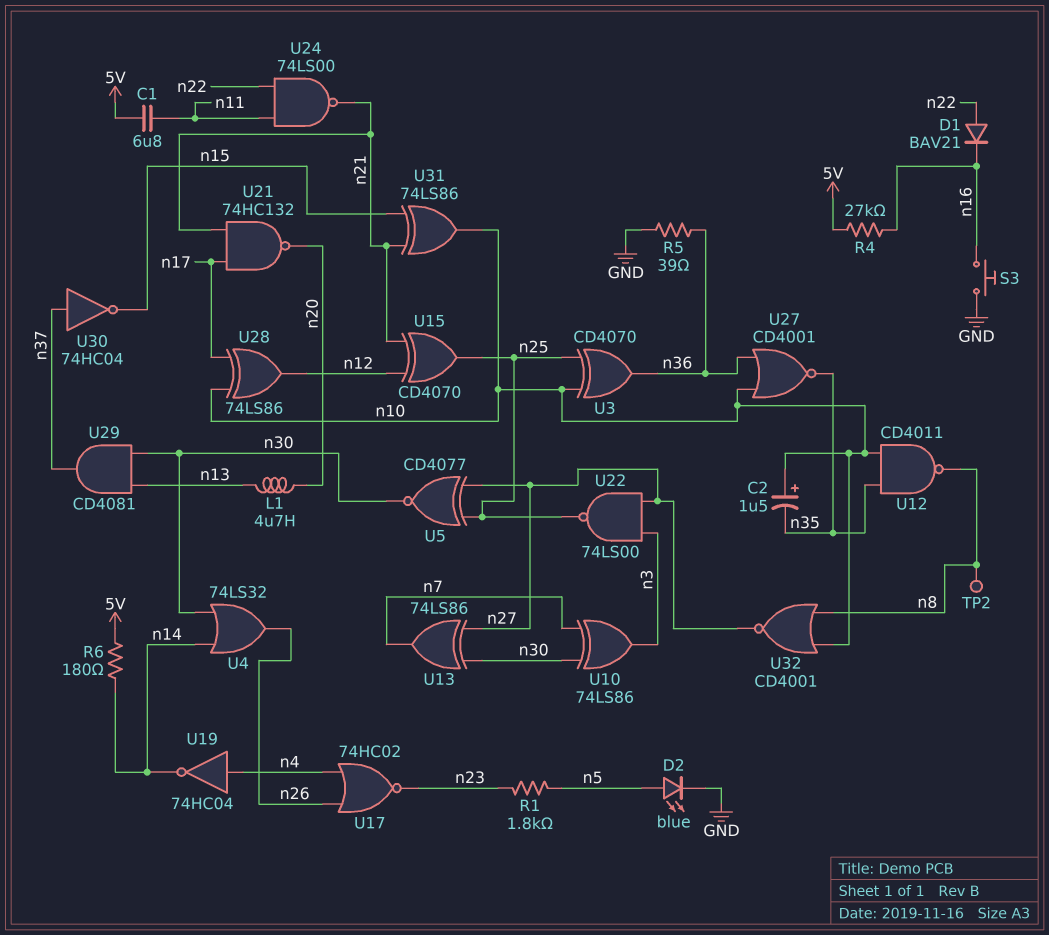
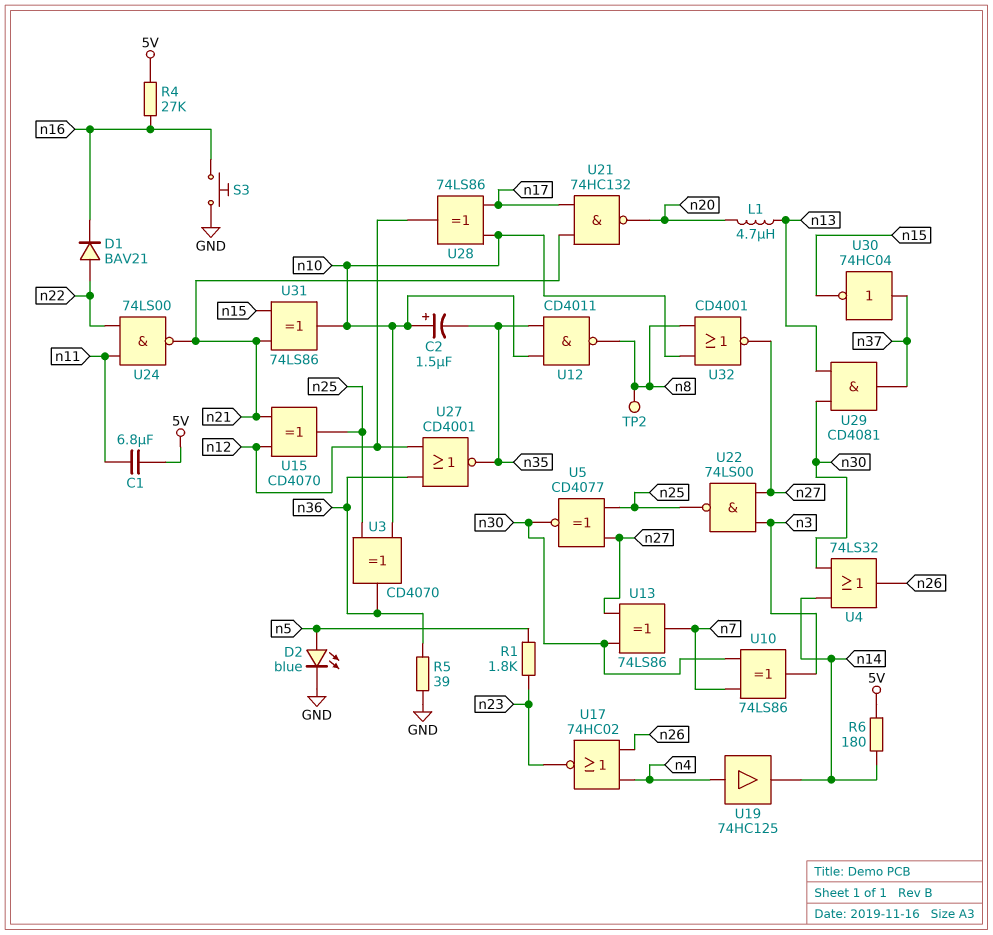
U19: NOT 74HC04 (in n4, out n14) -> buffer 74HC125 (in n4, out n14)
U27: NOR CD4001 (in n10, in n36, out n35) -> NOR CD4001 (in n12, in n36, out n35)

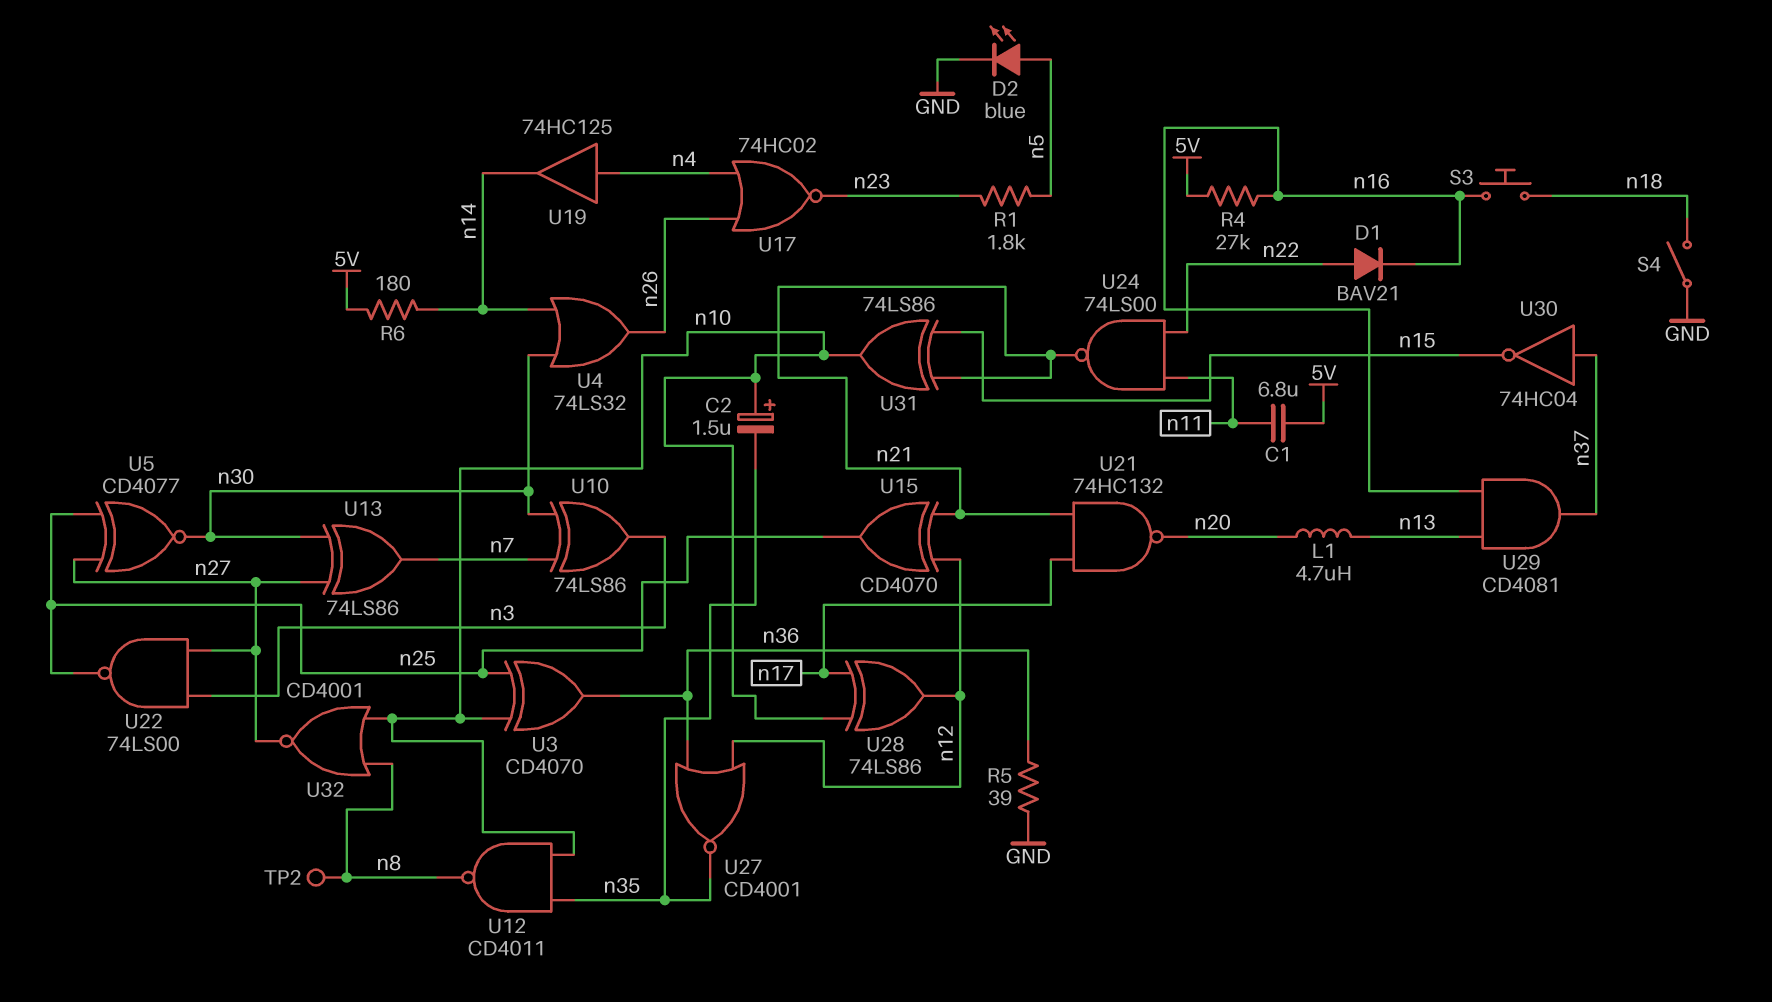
S3: button (GND, n16) -> button (n16, n18)
S4: none -> switch (GND, n18)
U29: AND CD4081 (in n13, in n30, out n37) -> AND CD4081 (in n13, in n16, out n37)

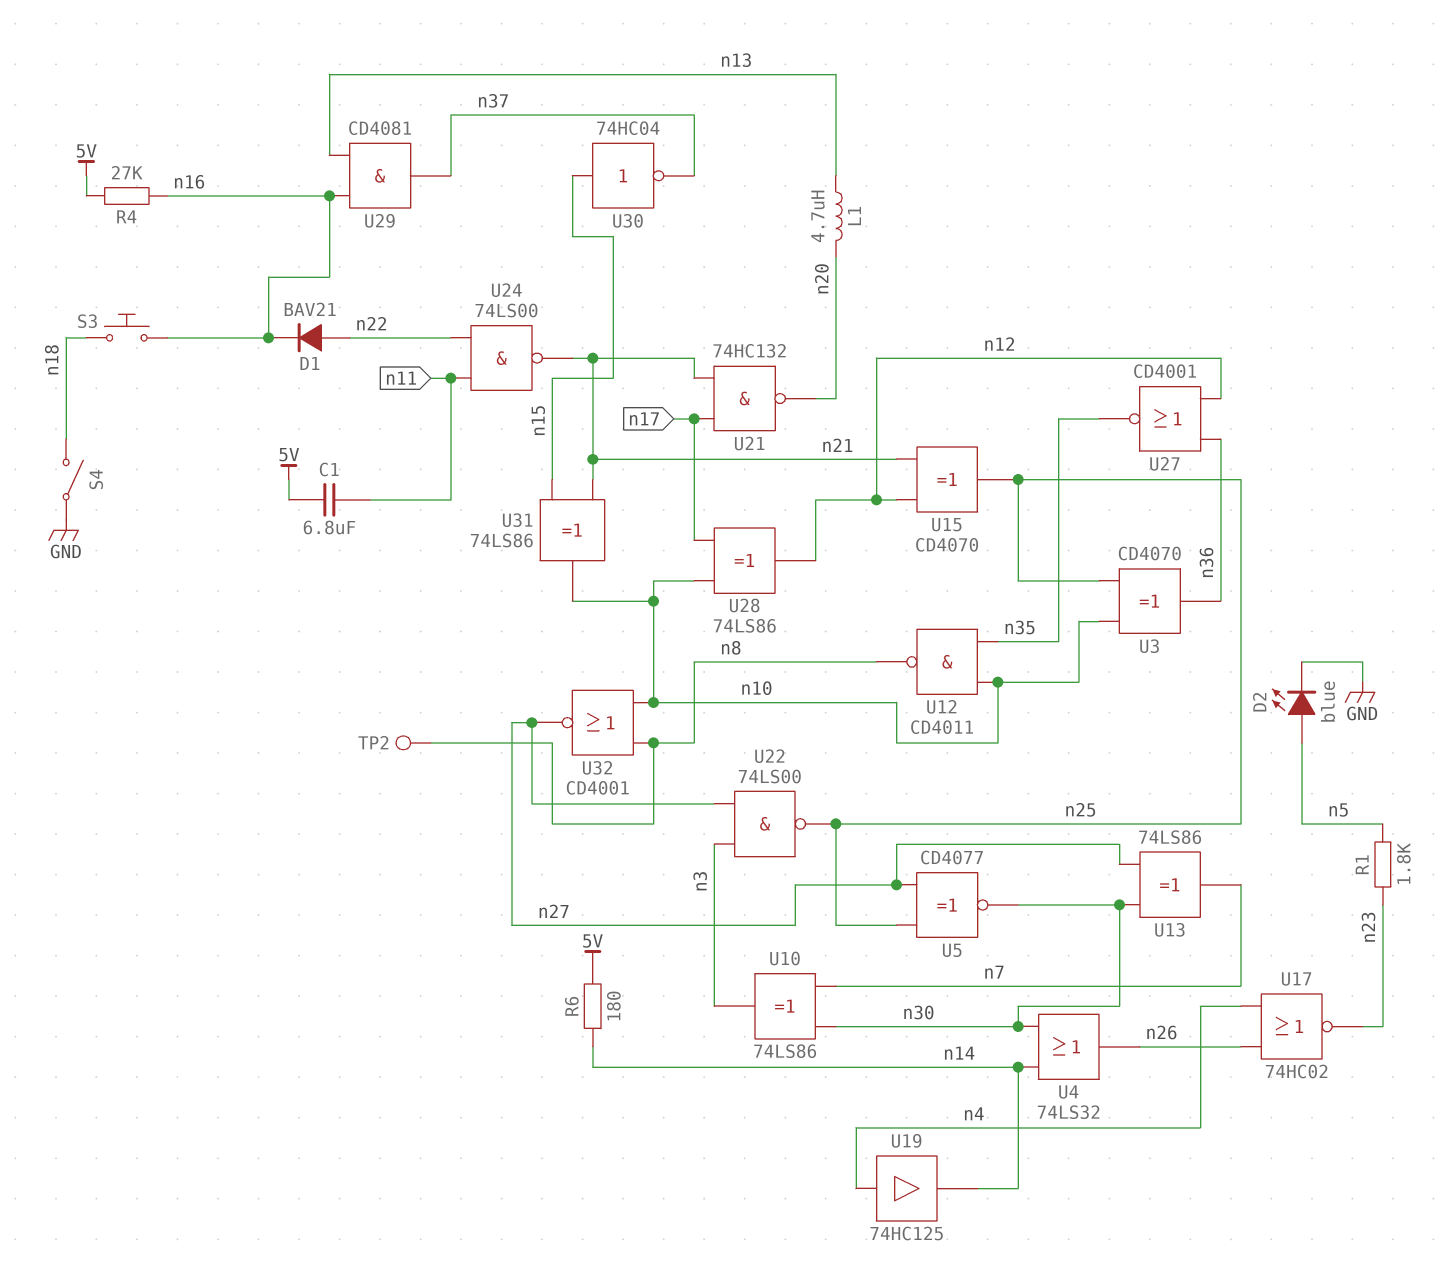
C2: 1.5uF (plus n10, minus n35) -> none
R5: 39 (GND, n36) -> none
U30: NOT 74HC04 (in n37, out n15) -> NOT 74HC04 (in n15, out n37)

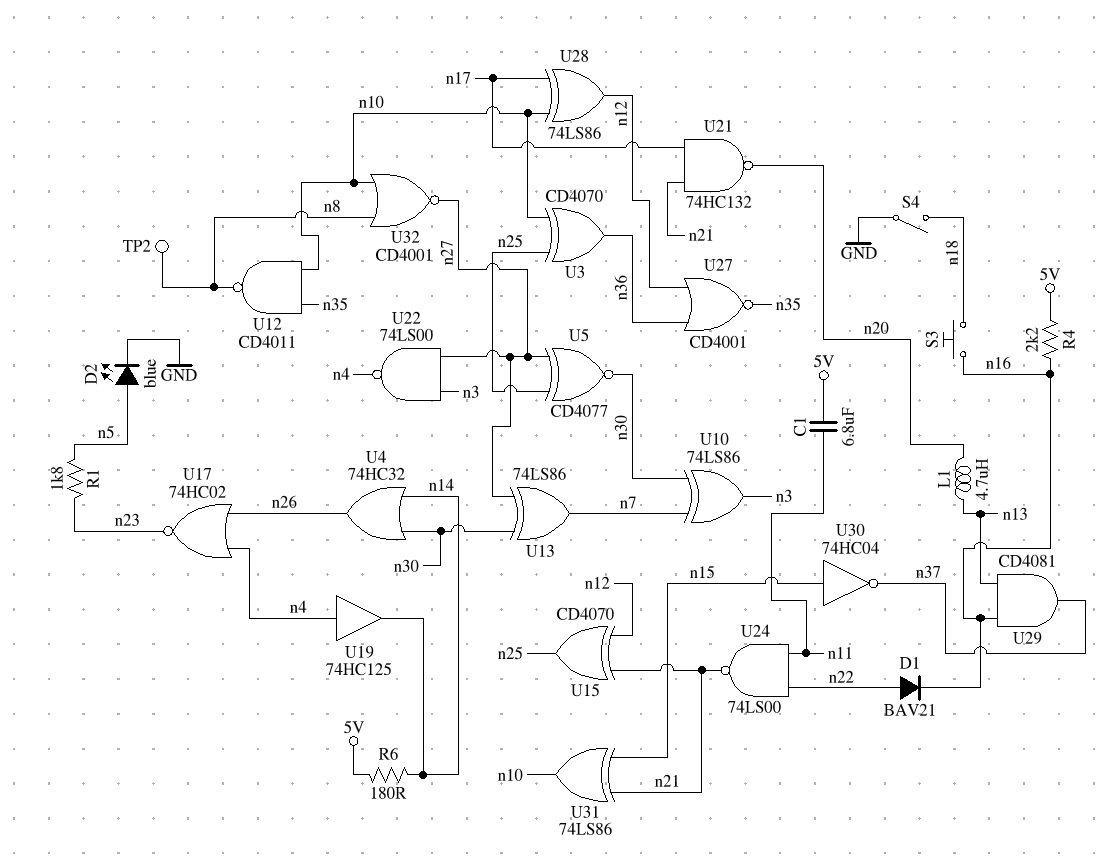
R4: 27k (5V, n16) -> 2.2k (5V, n16)
U4: OR 74LS32 (in n14, in n30, out n26) -> OR 74HC32 (in n14, in n30, out n26)
U22: NAND 74LS00 (in n3, in n27, out n25) -> NAND 74LS00 (in n3, in n27, out n4)

